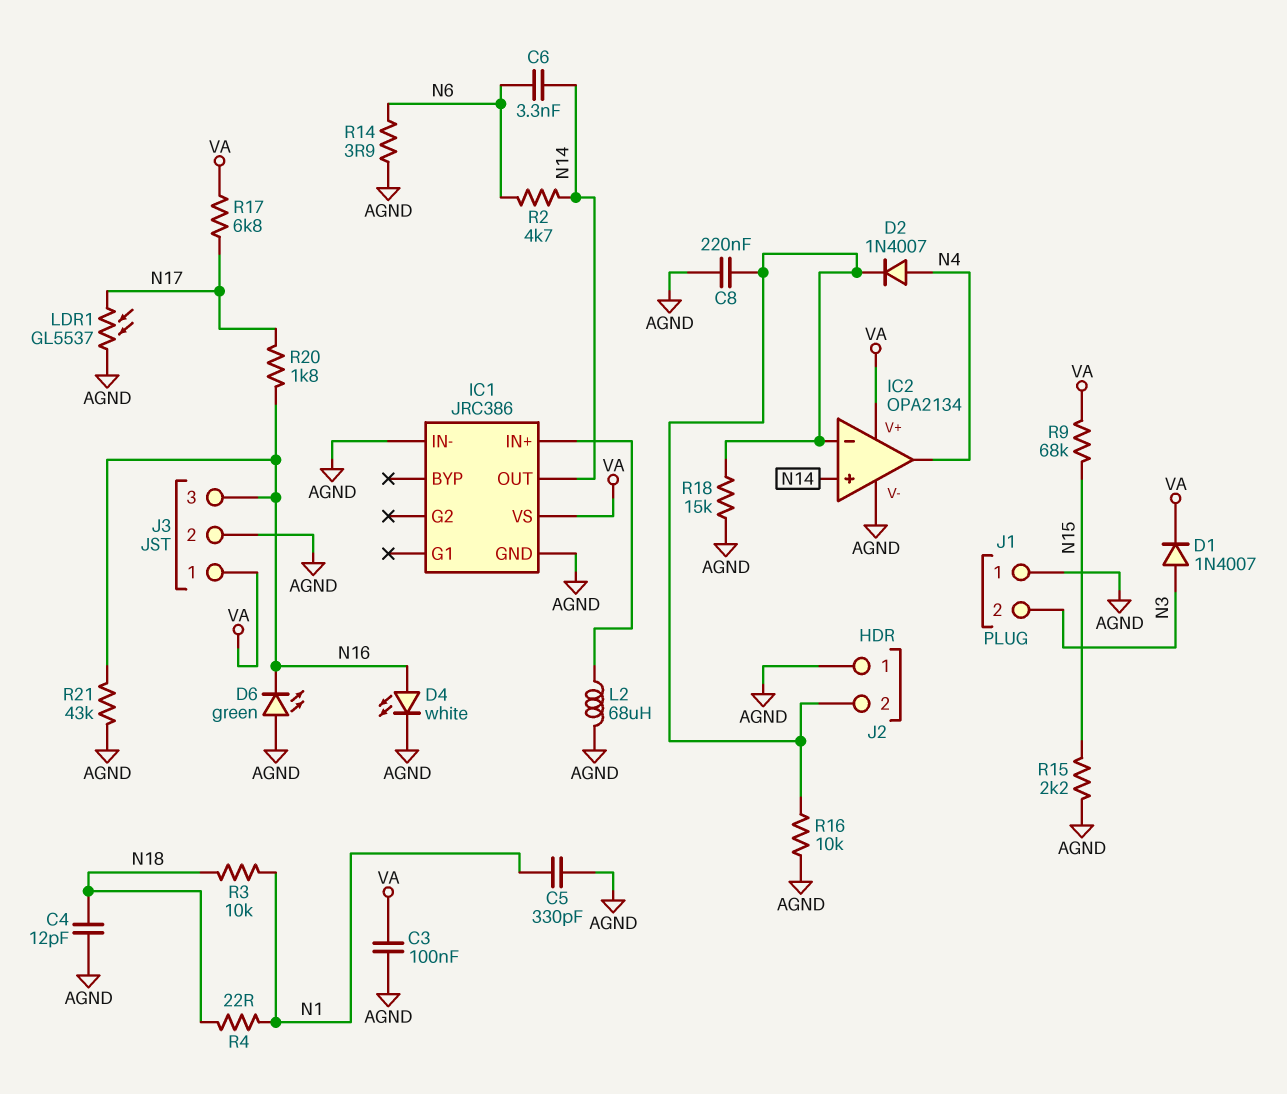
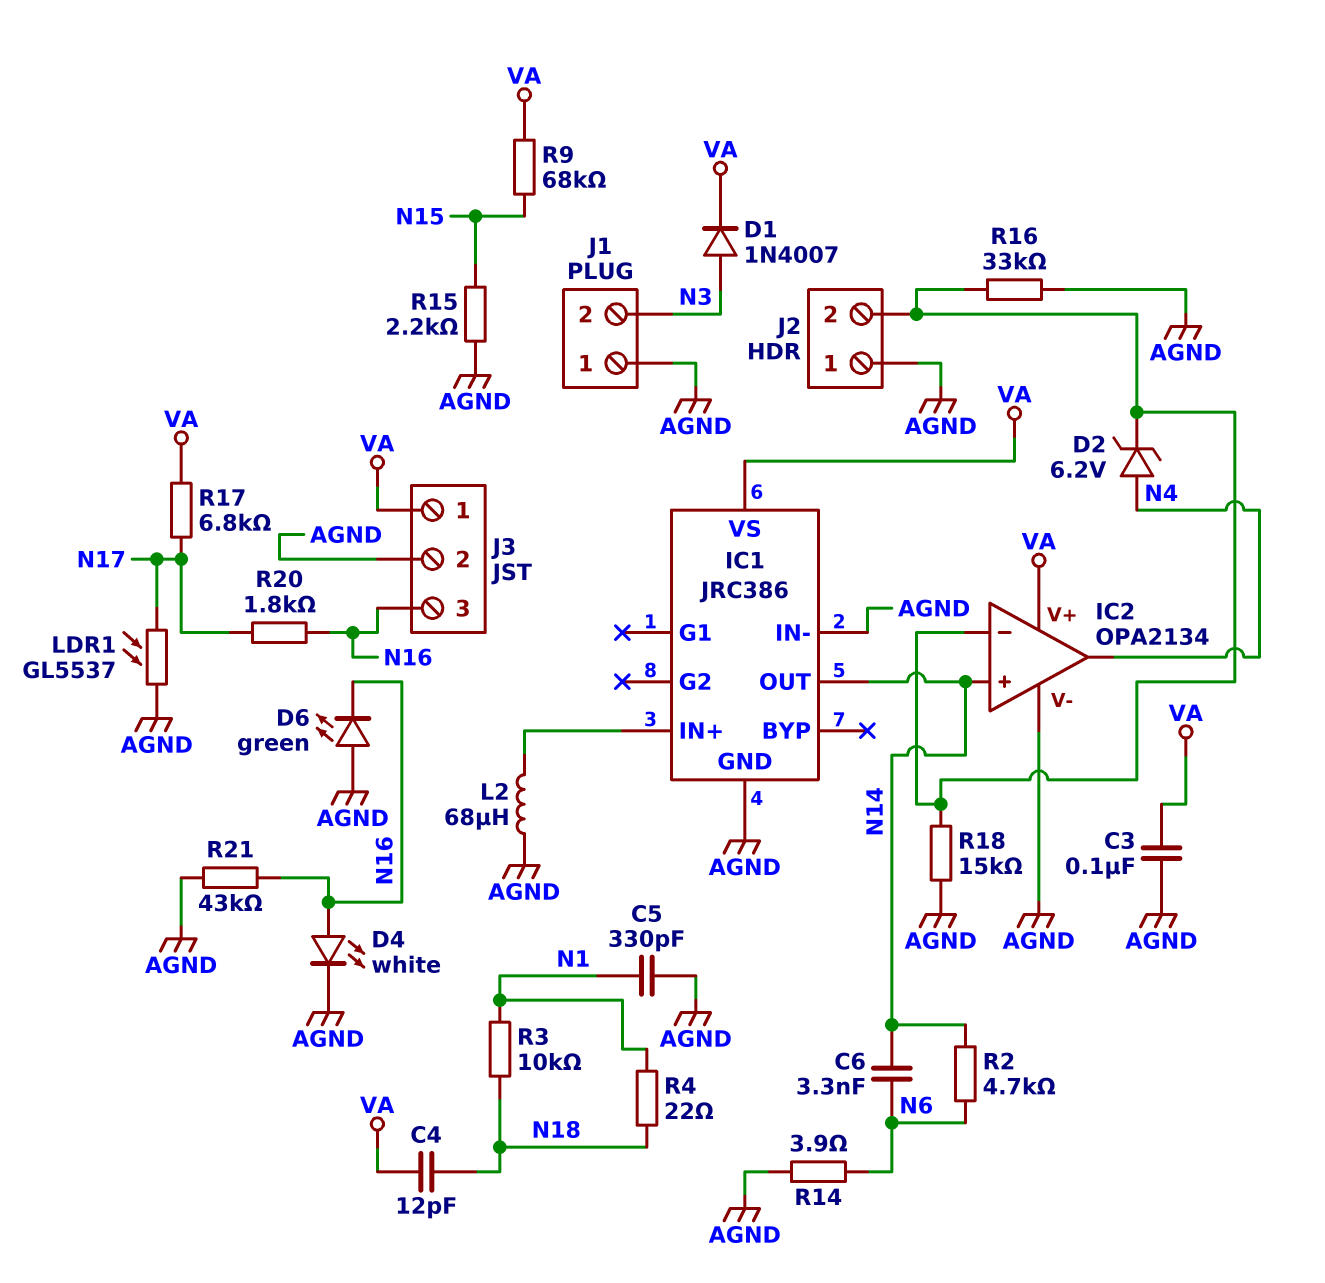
C4: 12pF (AGND, N18) -> 12pF (N18, VA)
C8: 220nF (AGND, IC2/in-) -> none
D2: diode 1N4007 (A N4, K IC2/in-) -> zener 6.2V (A N4, K IC2/in-)
R16: 10k (AGND, IC2/in-) -> 33k (AGND, IC2/in-)

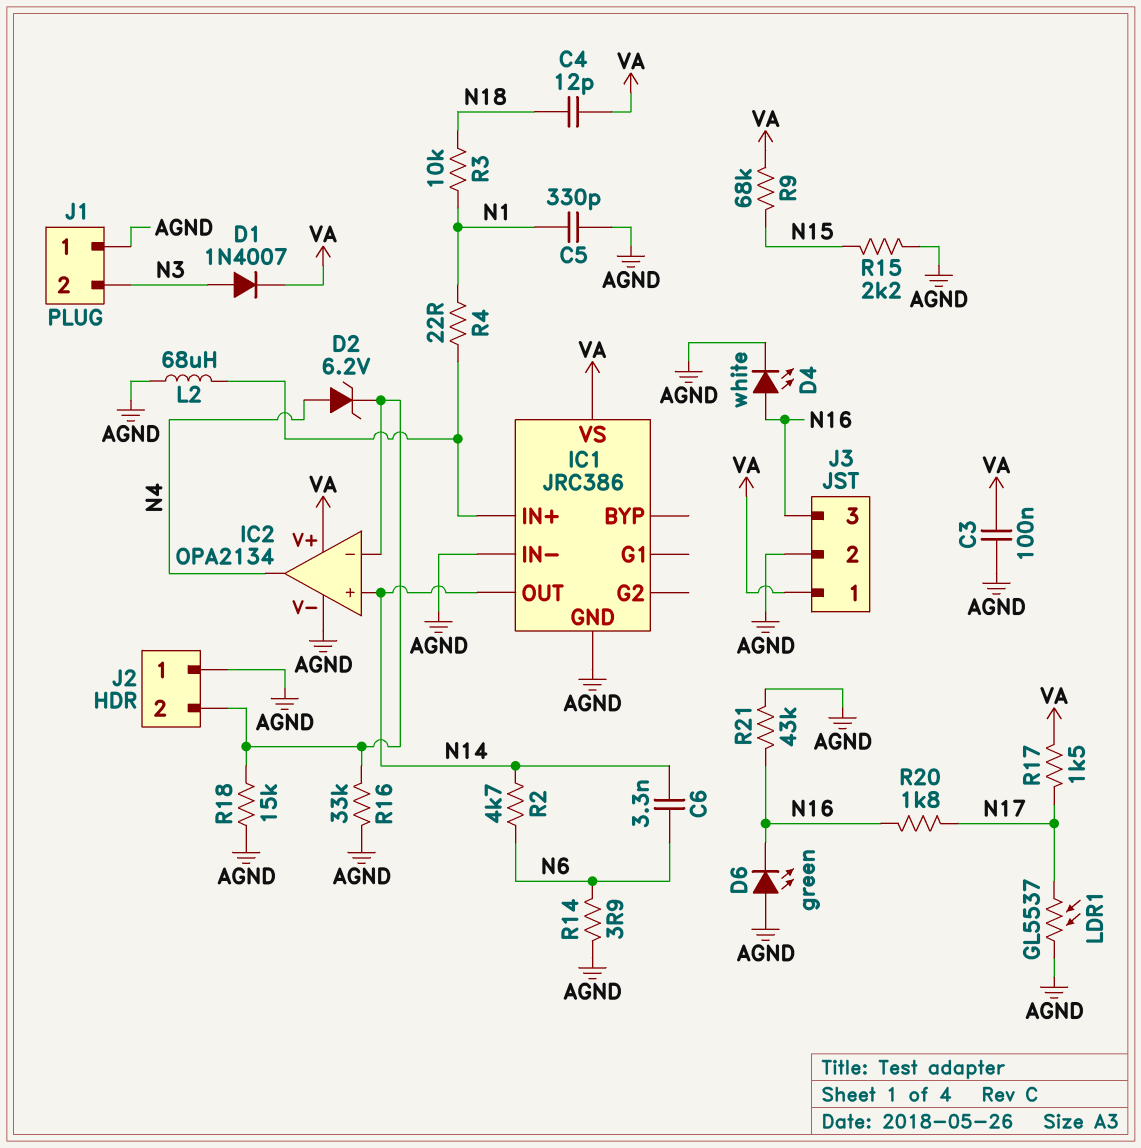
R4: 22 (N1, N18) -> 22 (IC1/IN+, N1)
R17: 6.8k (N17, VA) -> 1.5k (N17, VA)

